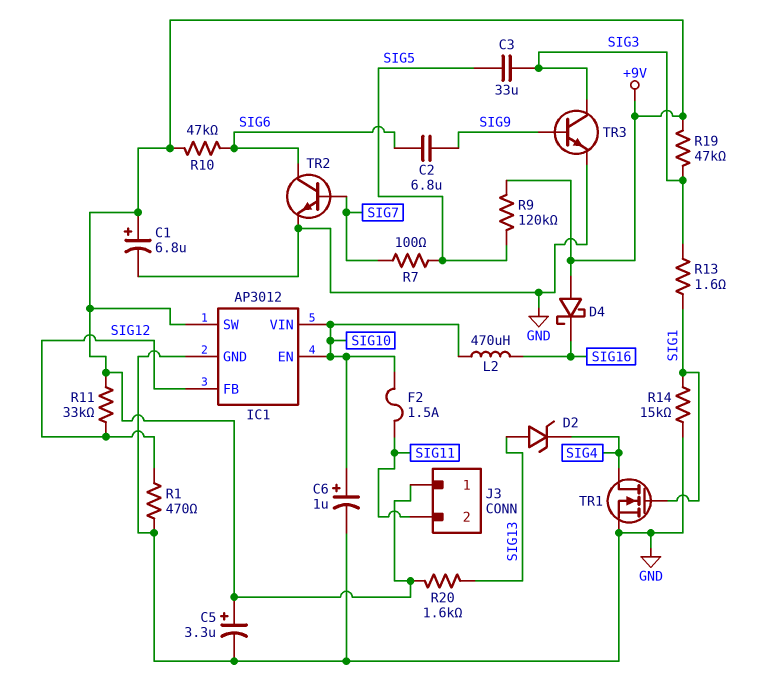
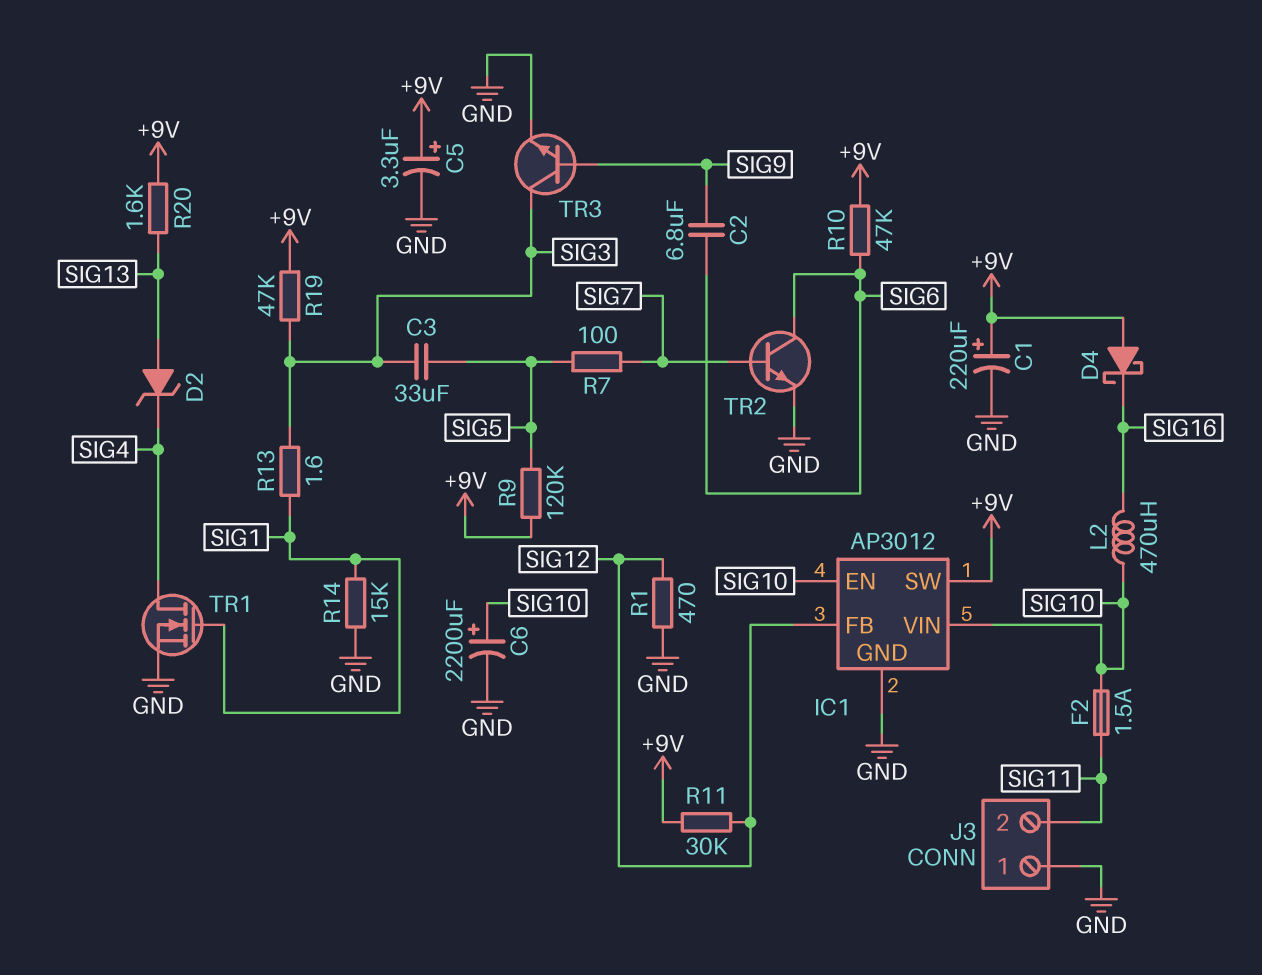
C1: 6.8uF (plus +9V, minus GND) -> 220uF (plus +9V, minus GND)
C6: 1uF (plus SIG10, minus GND) -> 2200uF (plus SIG10, minus GND)
J3 pin 1: +9V -> GND
R11: 33k (+9V, SIG12) -> 30k (+9V, SIG12)

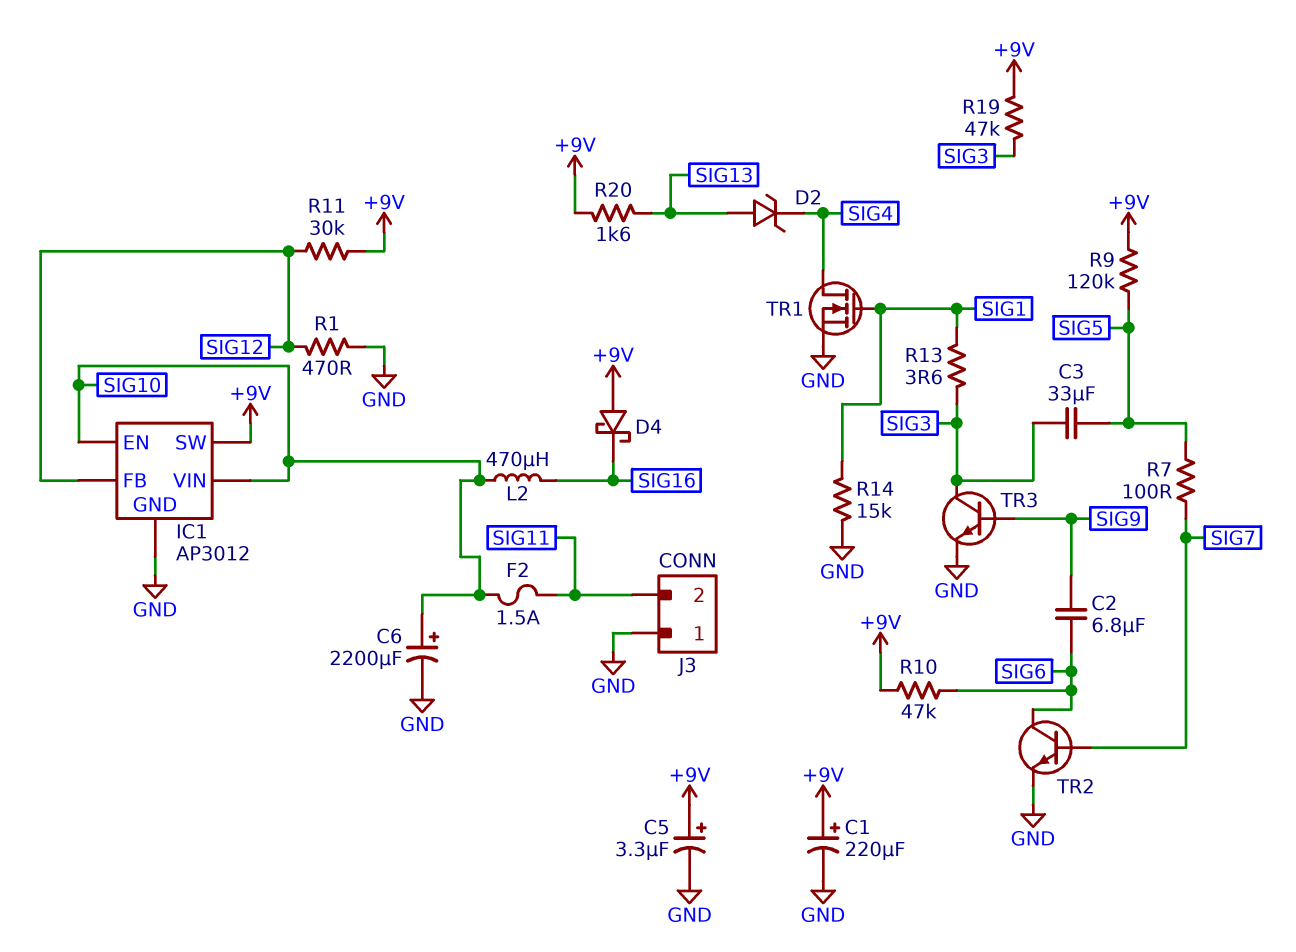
R13: 1.6 (SIG1, SIG3) -> 3.6 (SIG1, SIG3)

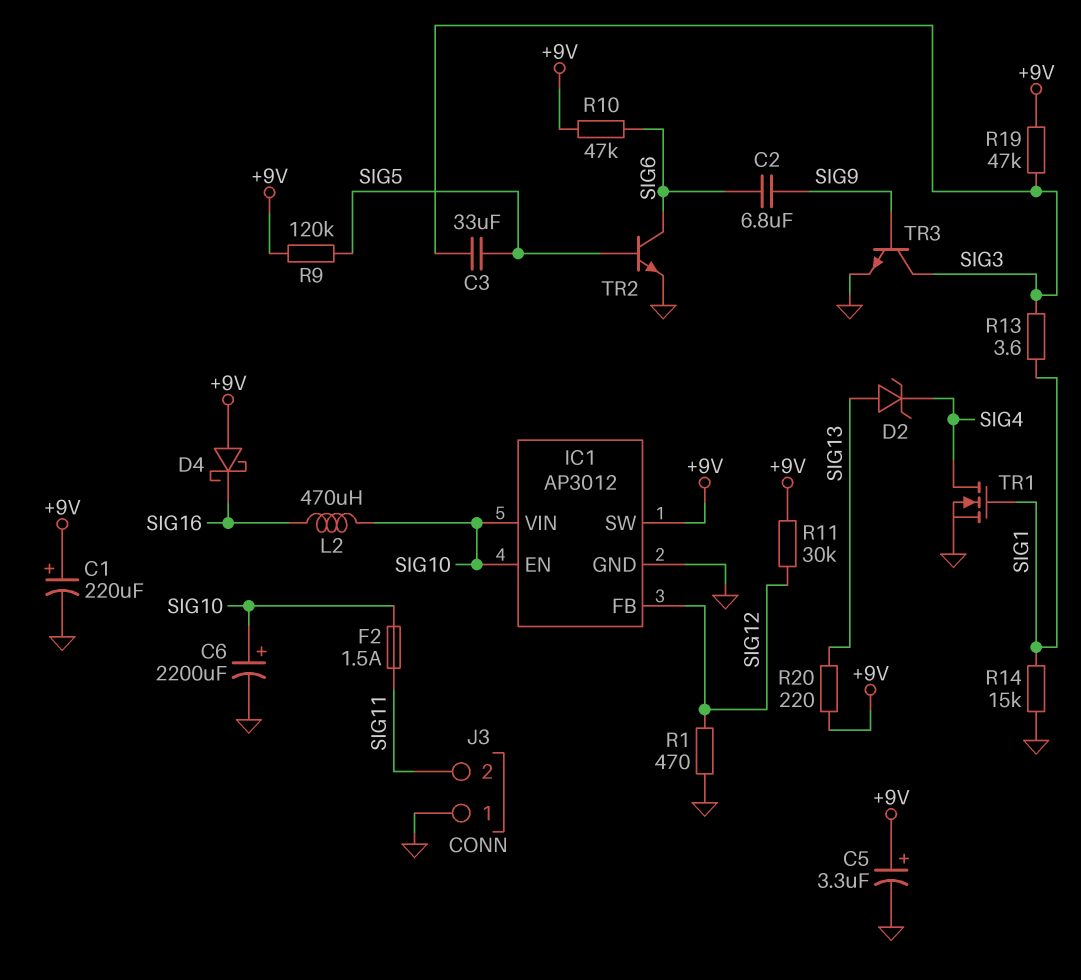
R7: 100 (SIG5, SIG7) -> none
R20: 1.6k (+9V, SIG13) -> 220 (+9V, SIG13)
TR2: NPN (B SIG7, C SIG6, E GND) -> NPN (B SIG5, C SIG6, E GND)

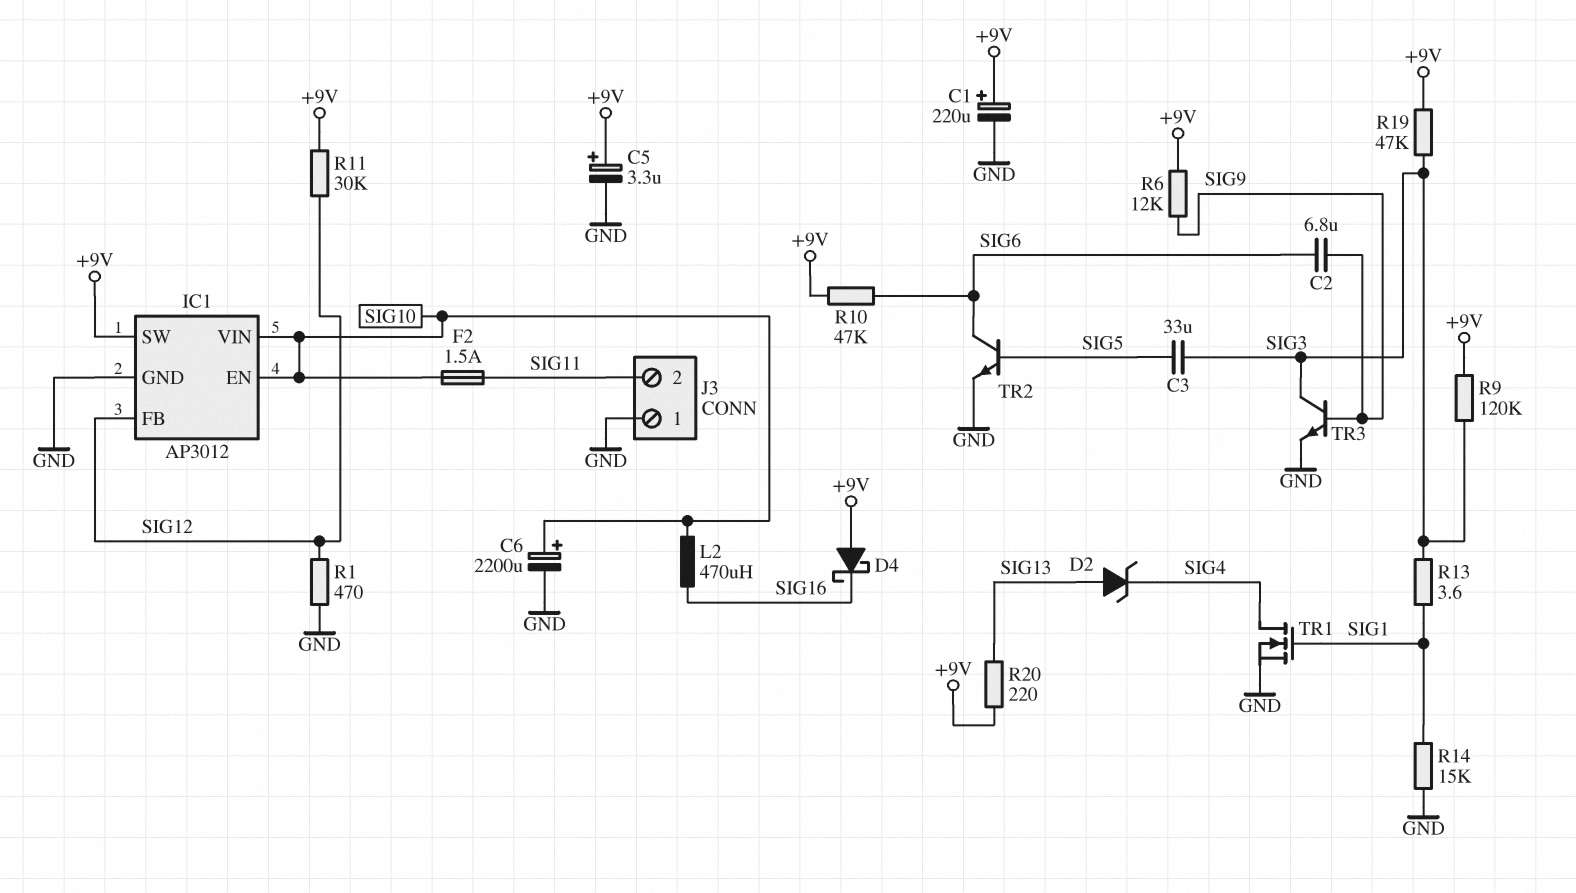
R6: none -> 12k (+9V, SIG9)
R9: 120k (+9V, SIG5) -> 120k (+9V, SIG3)

